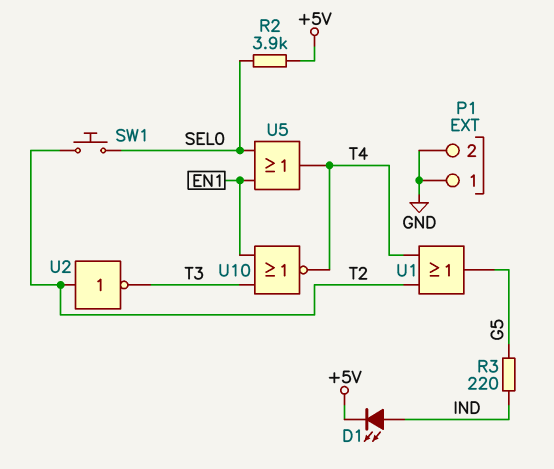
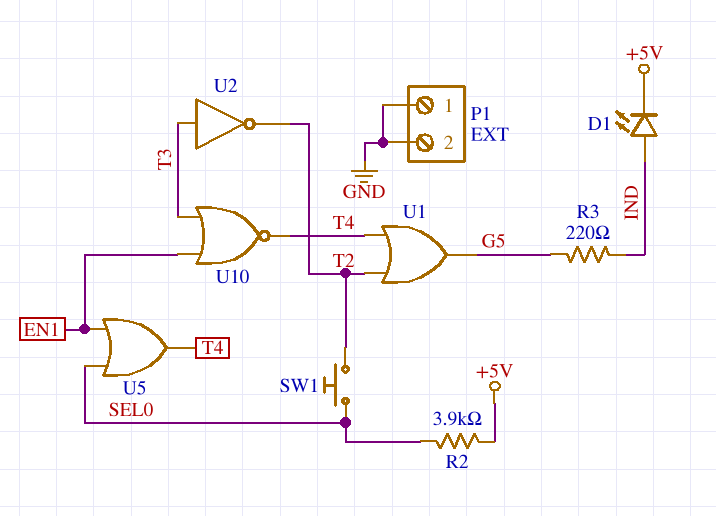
U2: NOT (in T2, out T3) -> NOT (in T3, out T2)

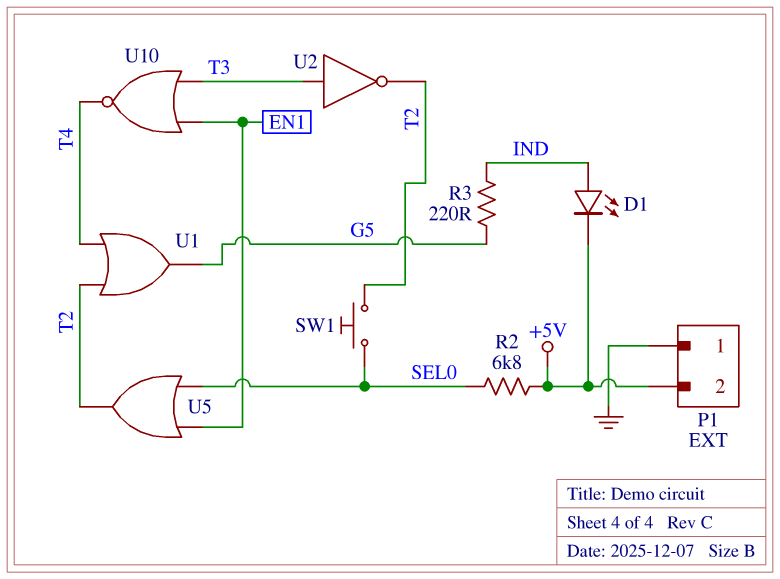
P1 pin 2: GND -> +5V
R2: 3.9k (+5V, SEL0) -> 6.8k (+5V, SEL0)
U5: OR (in EN1, in SEL0, out T4) -> OR (in EN1, in SEL0, out T2)

